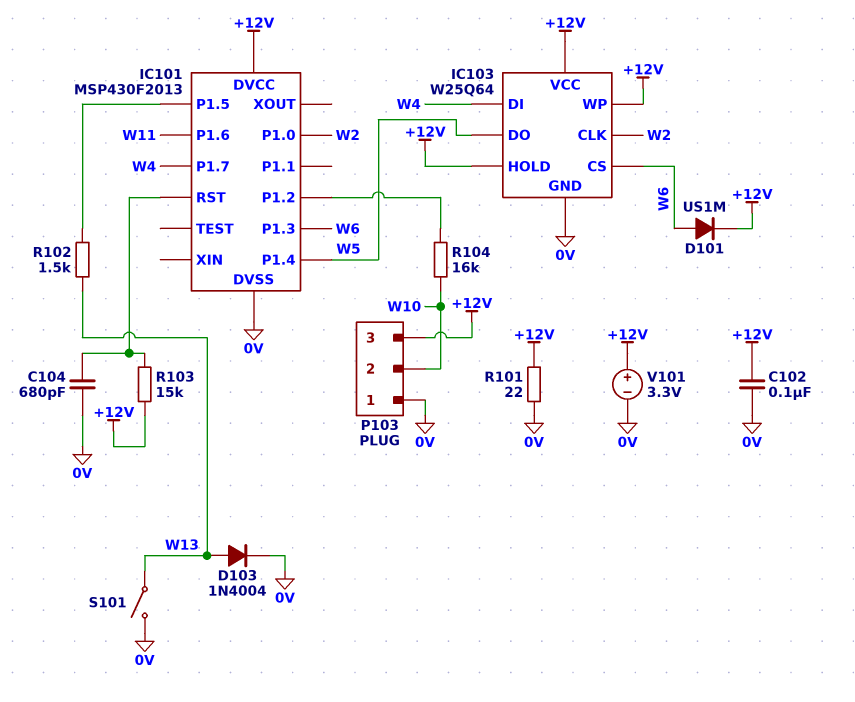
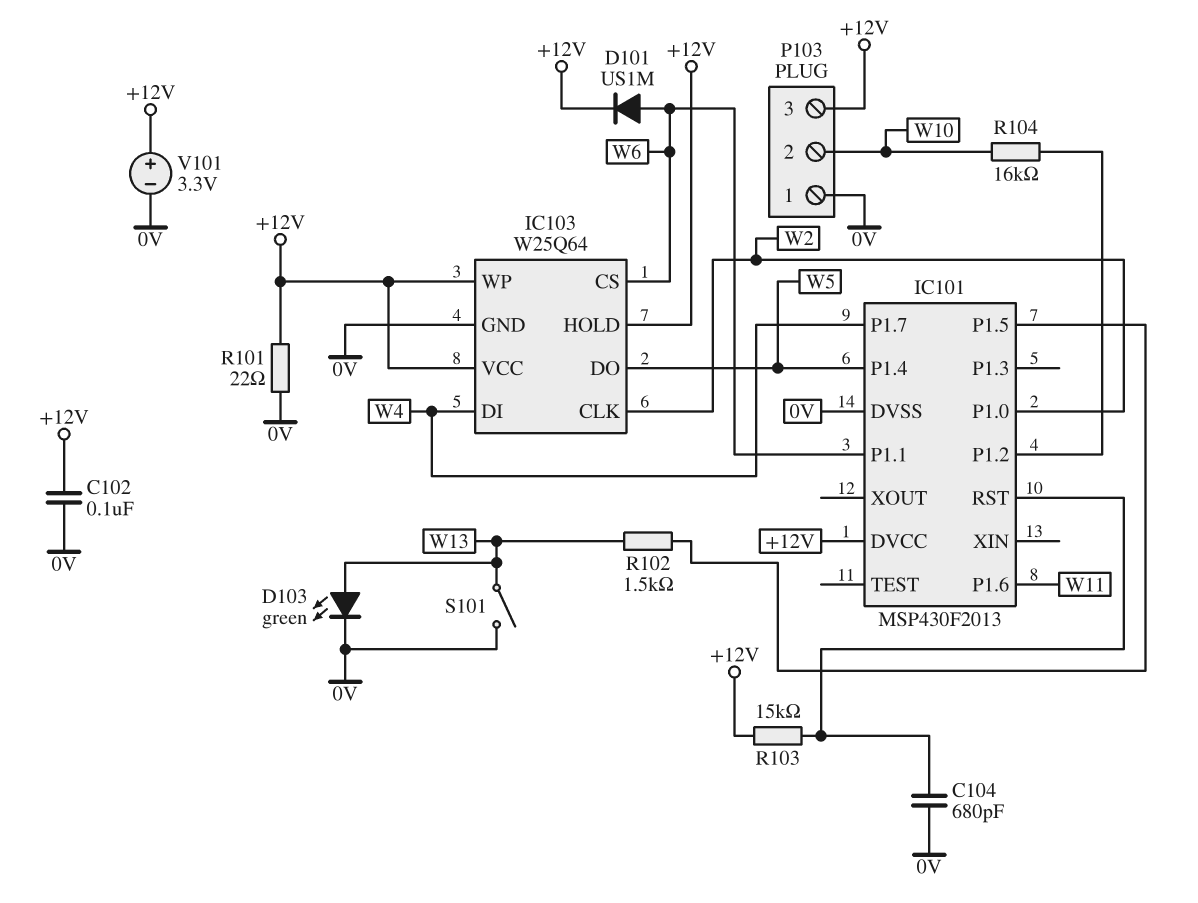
D103: diode 1N4004 (A W13, K 0V) -> LED green (A W13, K 0V)
IC101 pin P1.1: none -> W6
IC101 pin P1.3: W6 -> none

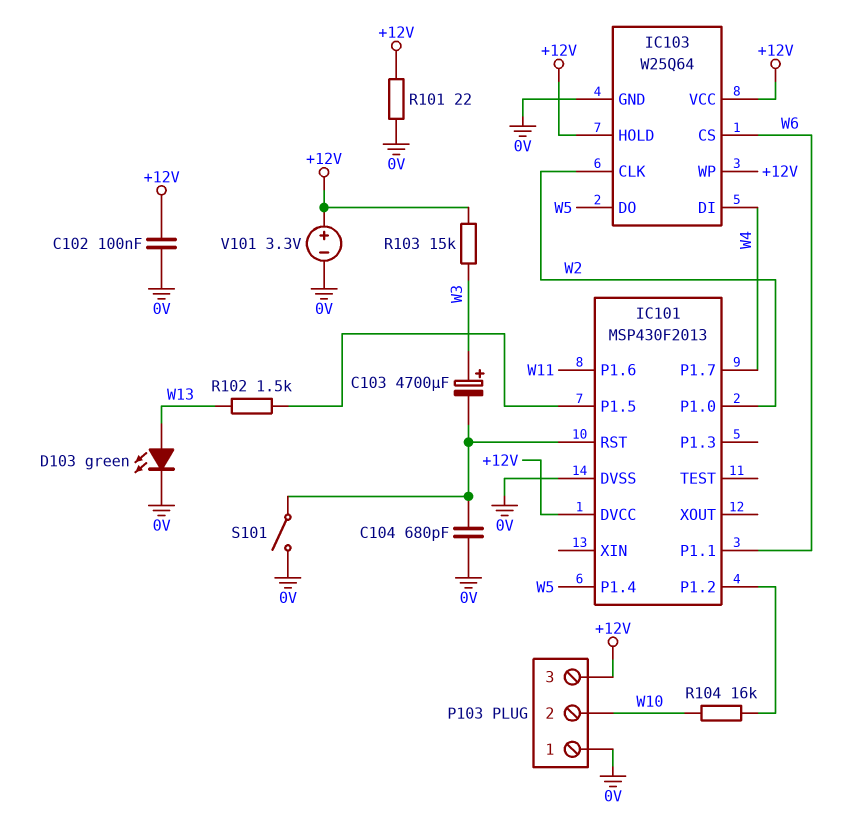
C103: none -> 4700uF (plus W3, minus IC101/RST)
D101: diode US1M (A W6, K +12V) -> none
R103: 15k (+12V, IC101/RST) -> 15k (+12V, W3)
S101: switch (0V, W13) -> switch (0V, IC101/RST)

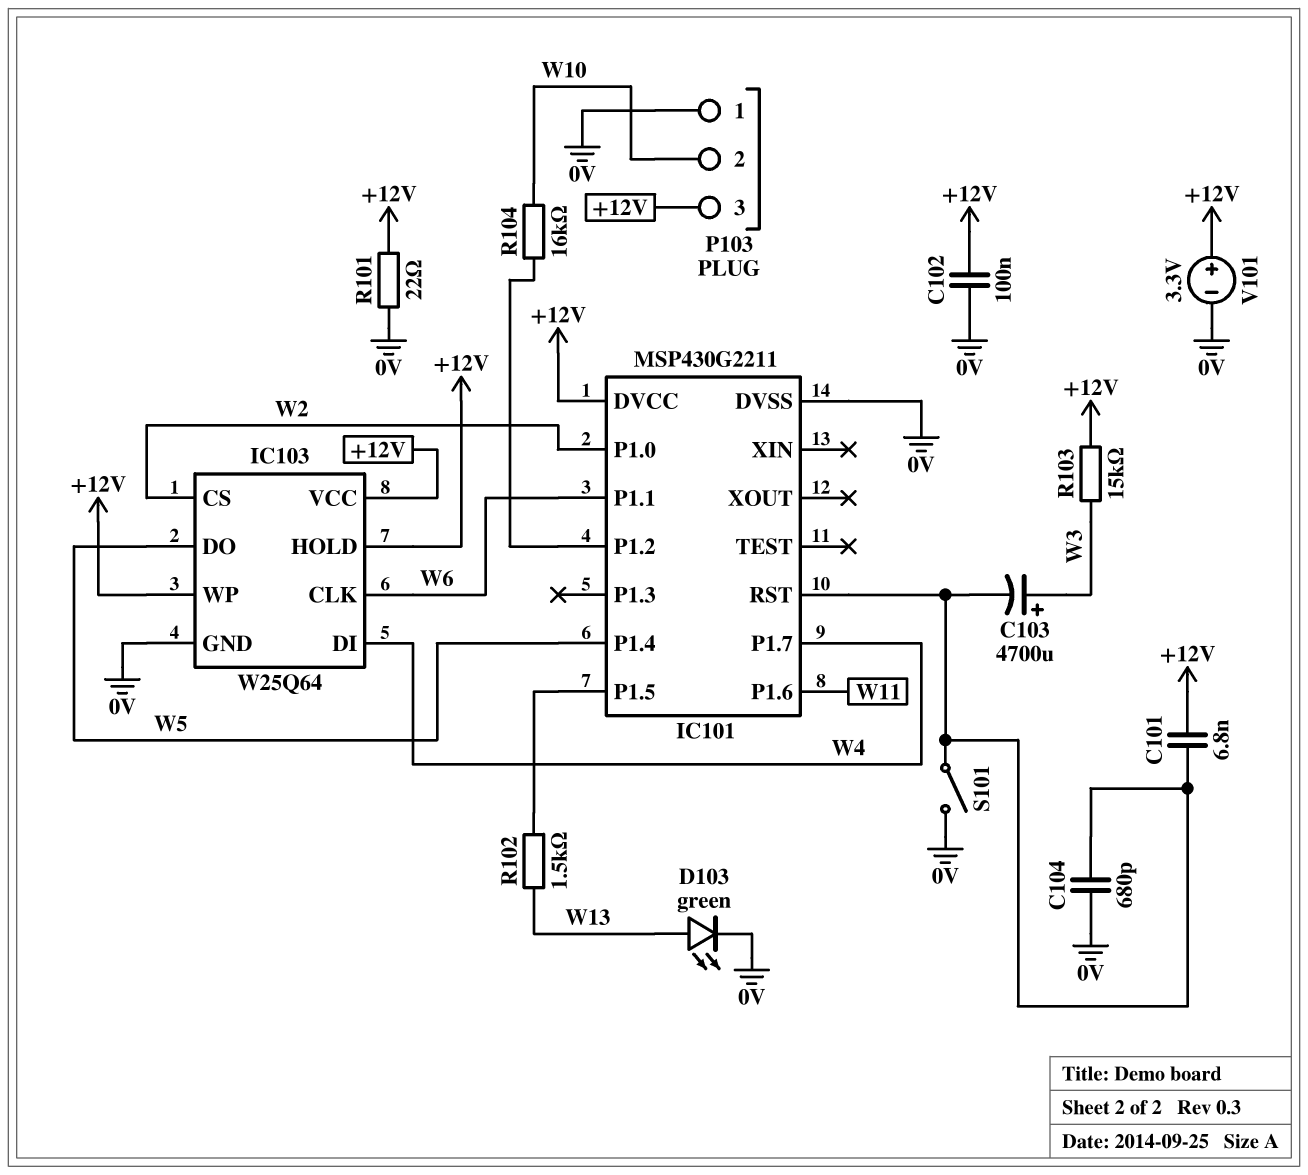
C101: none -> 6.8nF (+12V, IC101/RST)
IC101: MSP430F2013 -> MSP430G2211
IC103 pin CLK: W2 -> W6
IC103 pin CS: W6 -> W2

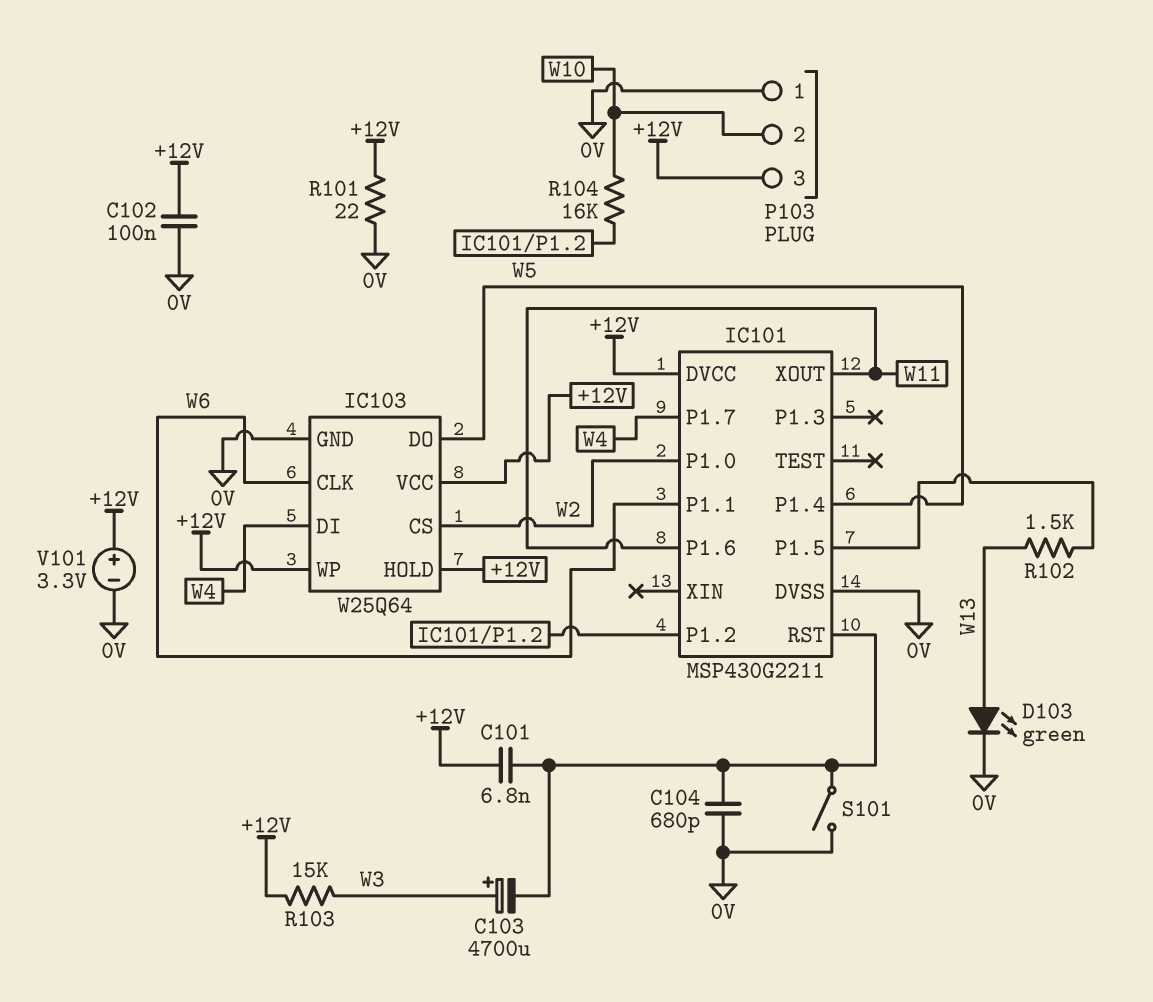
IC101 pin XOUT: none -> W11

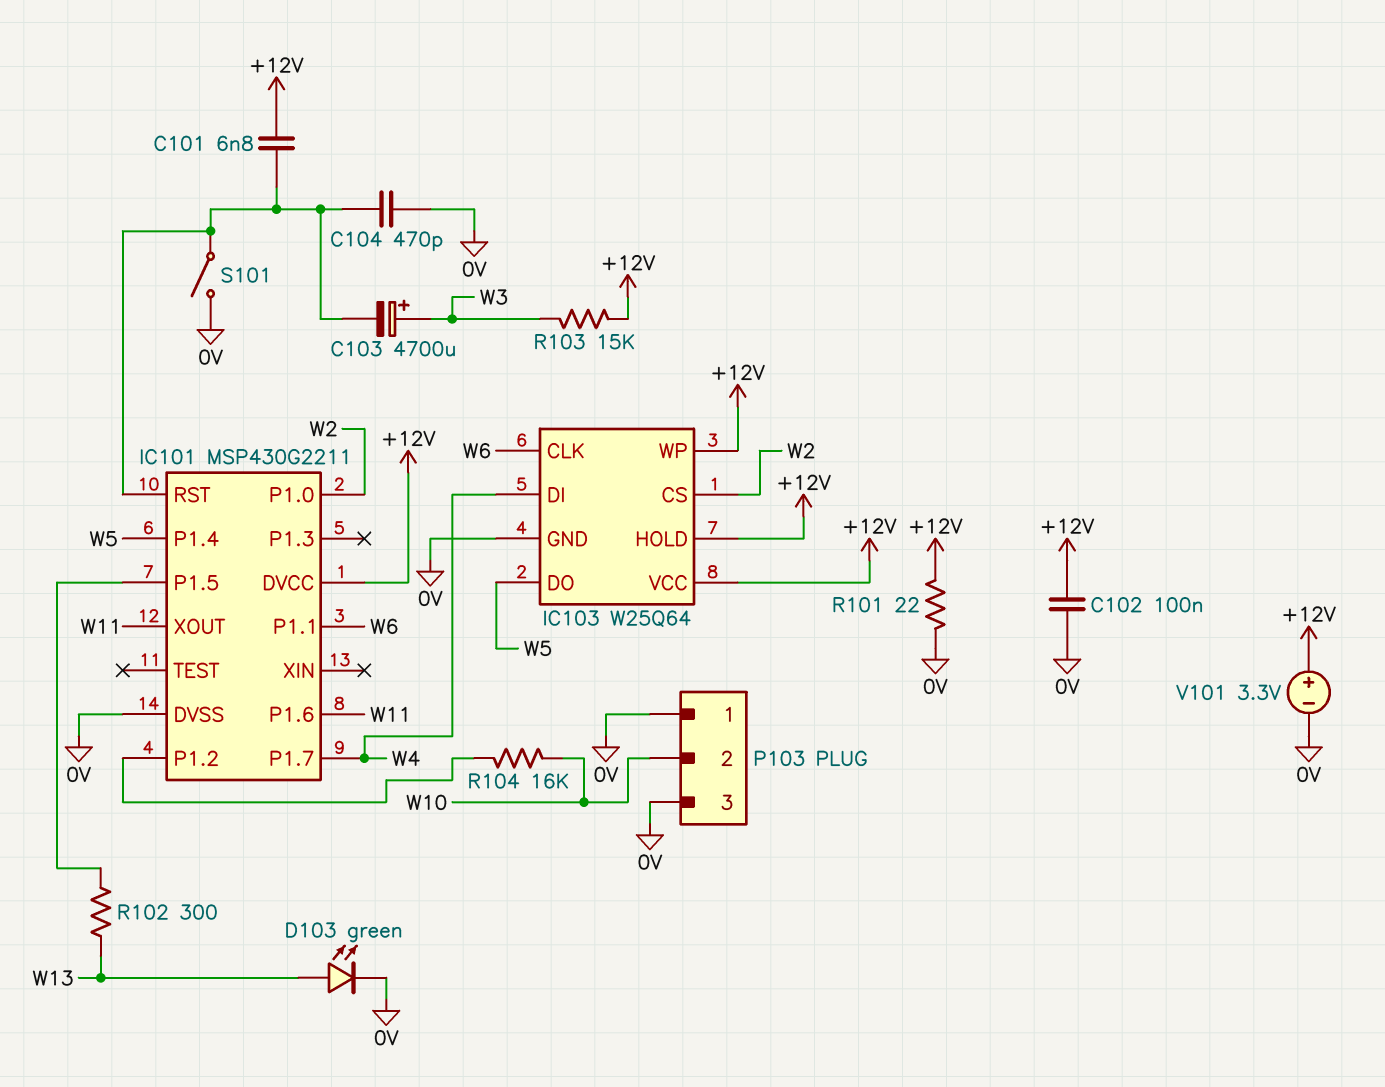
C104: 680pF (0V, IC101/RST) -> 470pF (0V, IC101/RST)
P103 pin 3: +12V -> 0V
R102: 1.5k (IC101/P1.5, W13) -> 300 (IC101/P1.5, W13)

